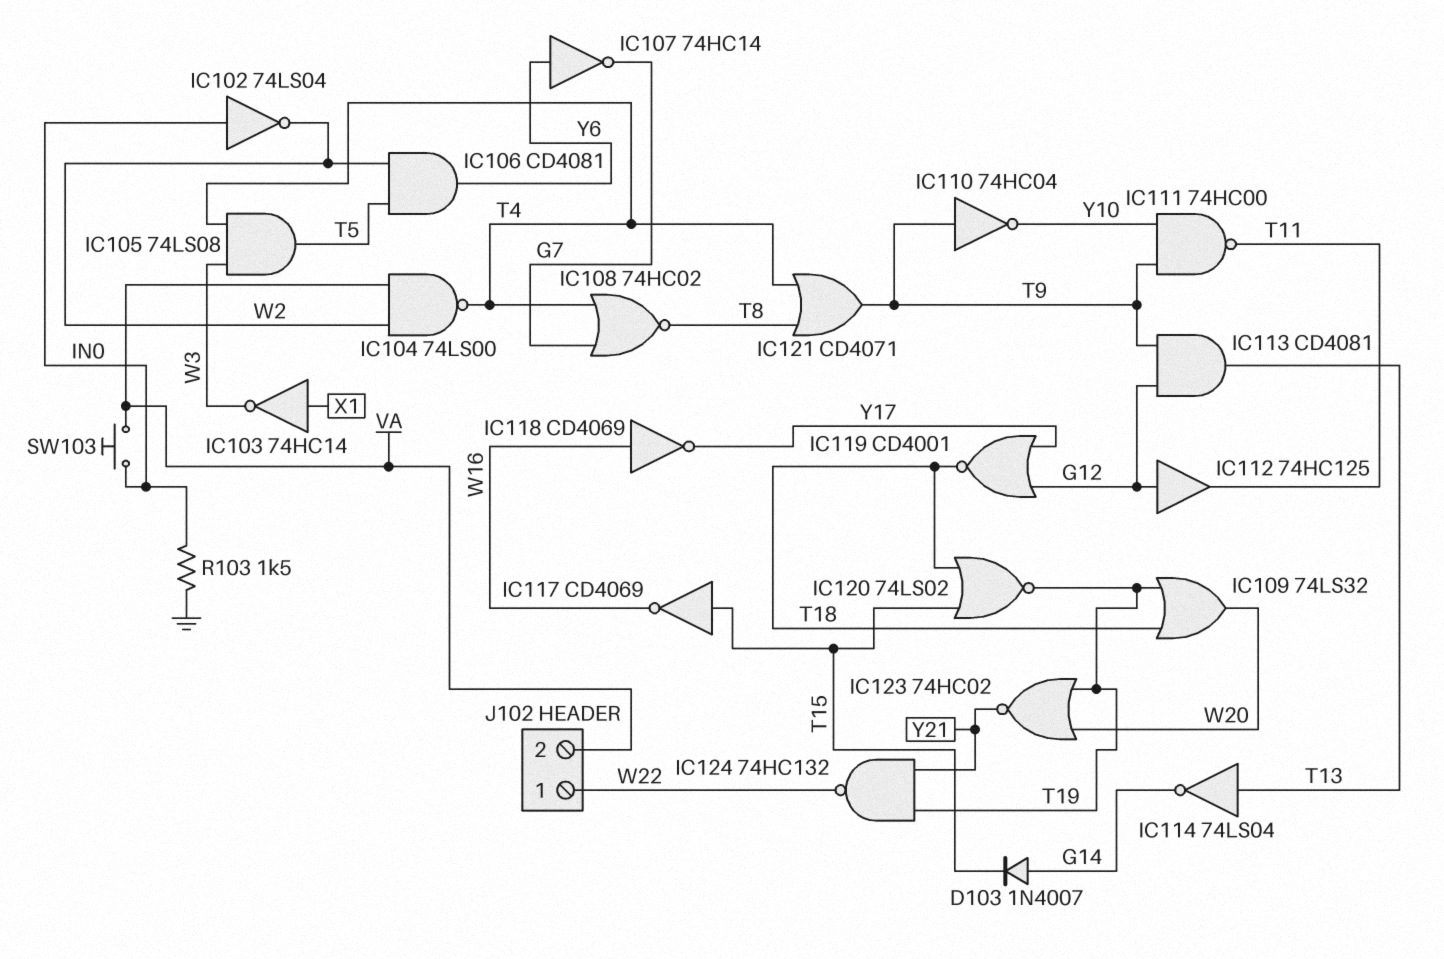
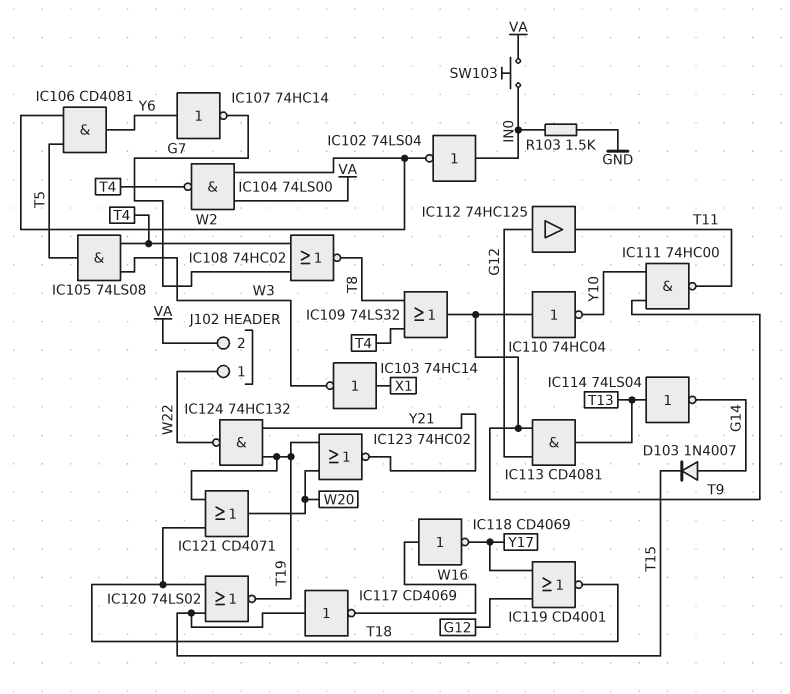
IC109: OR 74LS32 (in T18, in T19, out W20) -> OR 74LS32 (in T4, in T8, out T9)
IC121: OR CD4071 (in T4, in T8, out T9) -> OR CD4071 (in T18, in T19, out W20)

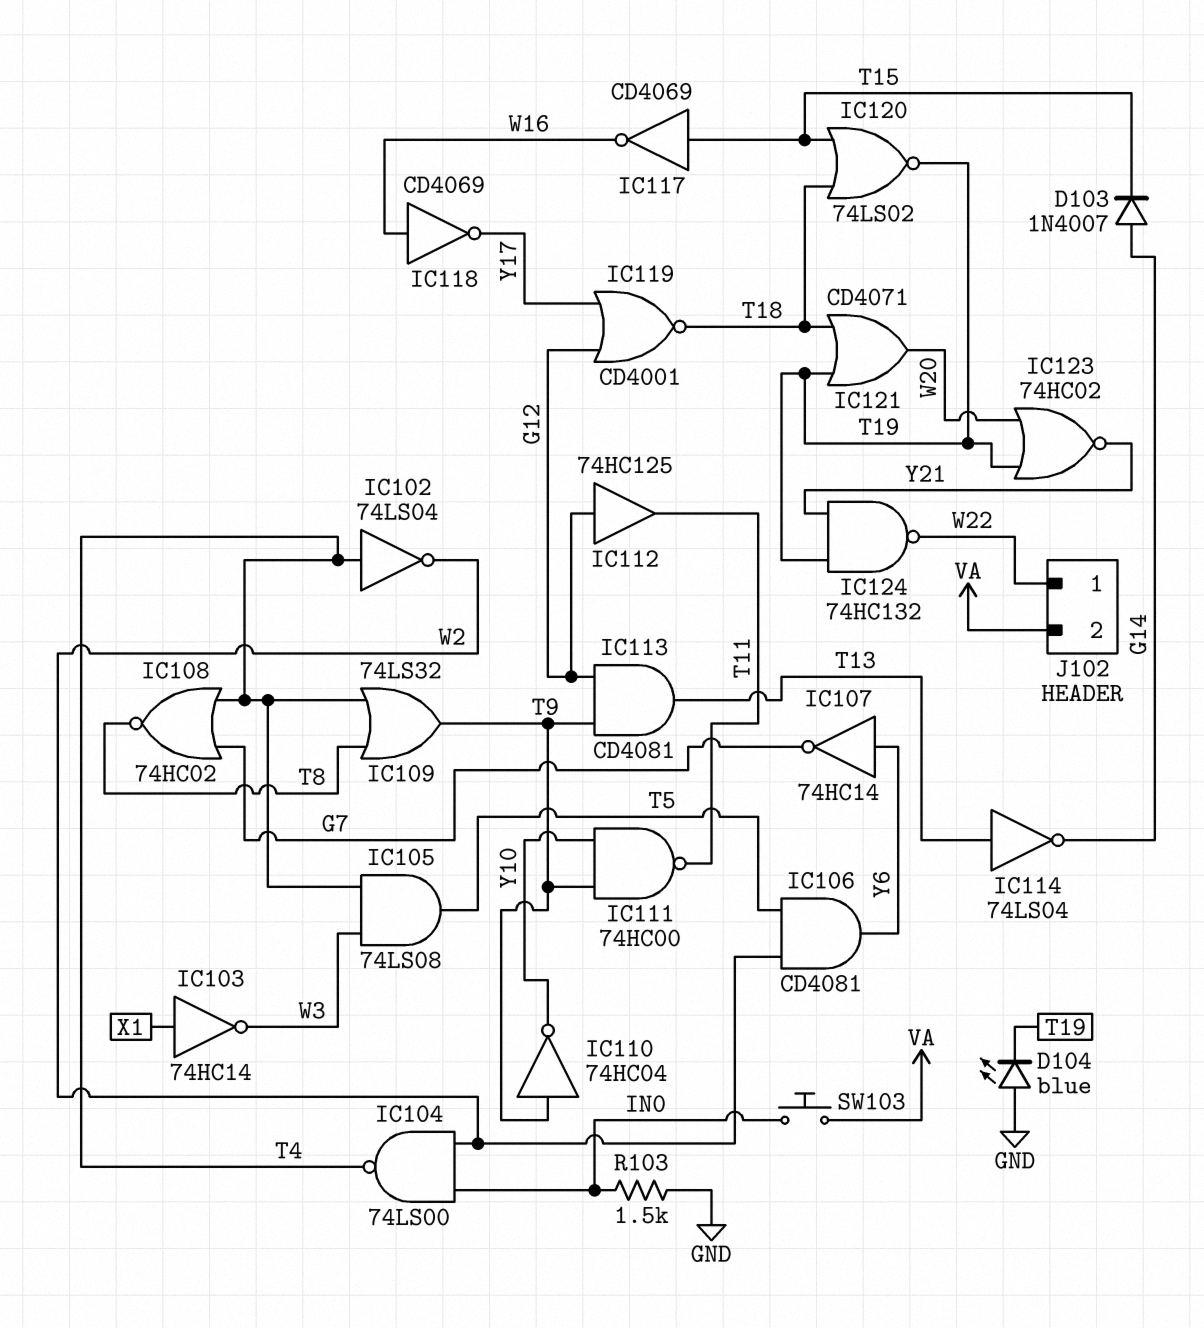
D104: none -> LED blue (A GND, K T19)
IC102: NOT 74LS04 (in IN0, out W2) -> NOT 74LS04 (in T4, out W2)
IC104: NAND 74LS00 (in VA, in W2, out T4) -> NAND 74LS00 (in IN0, in W2, out T4)

